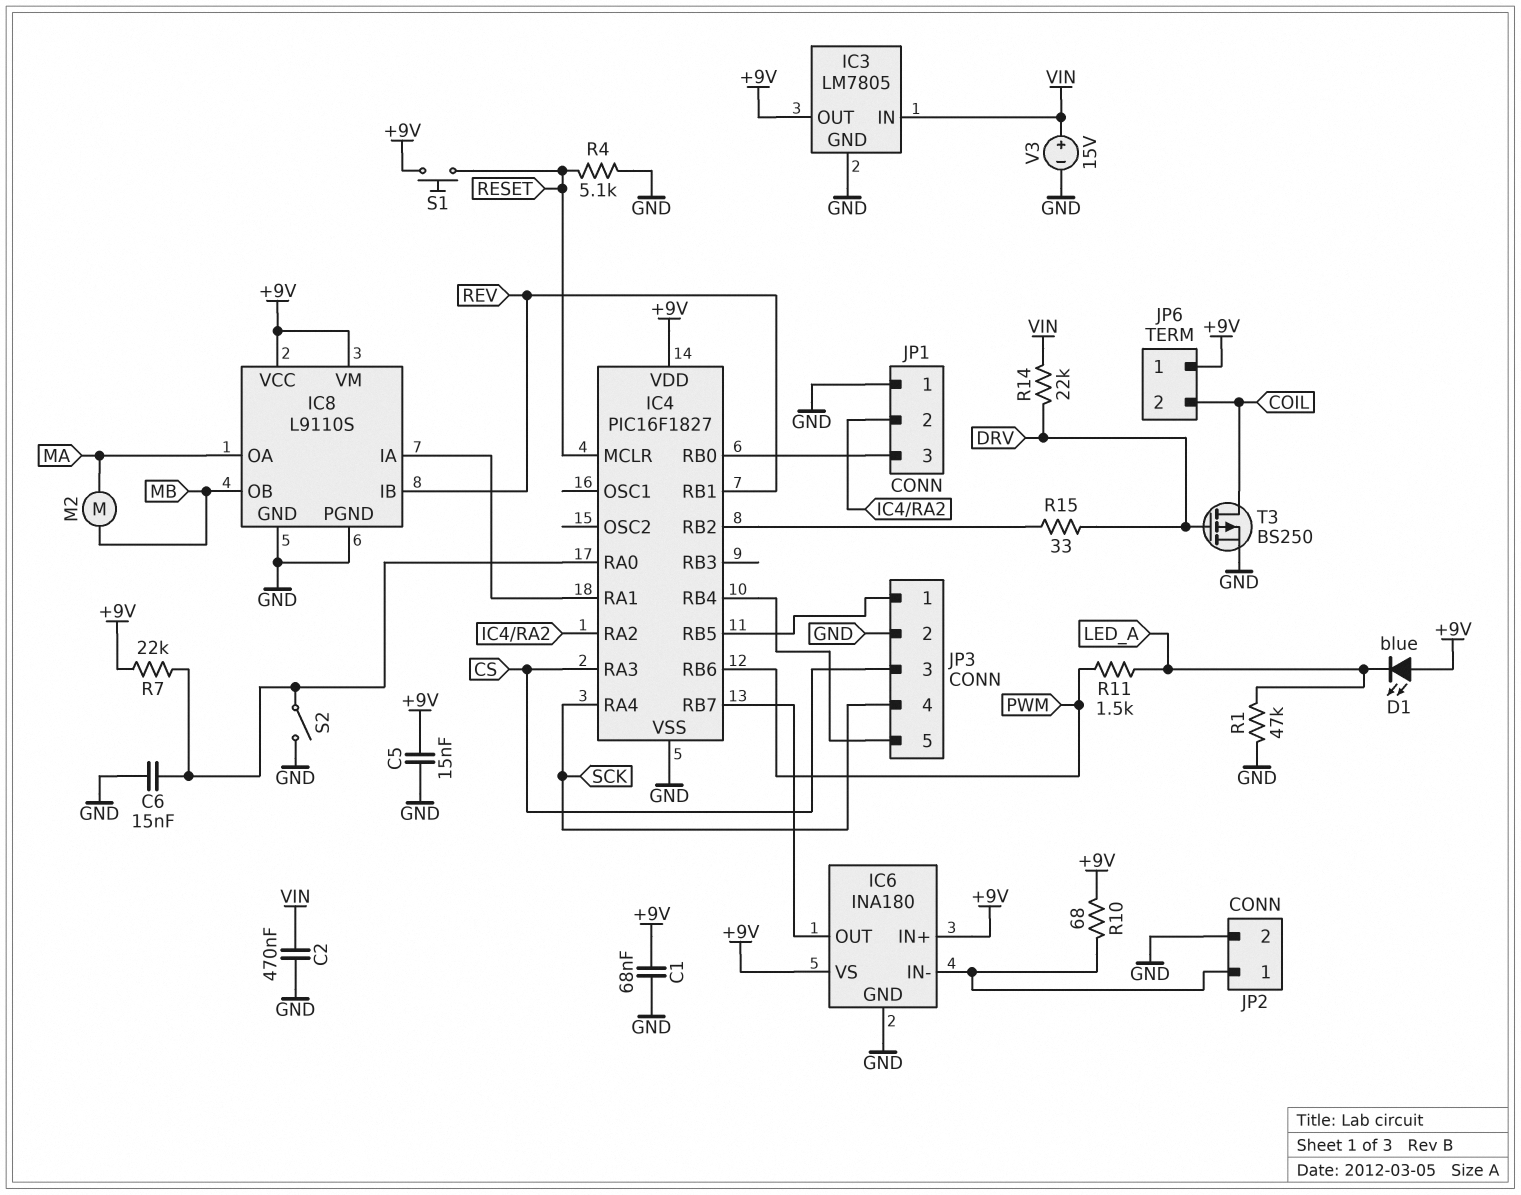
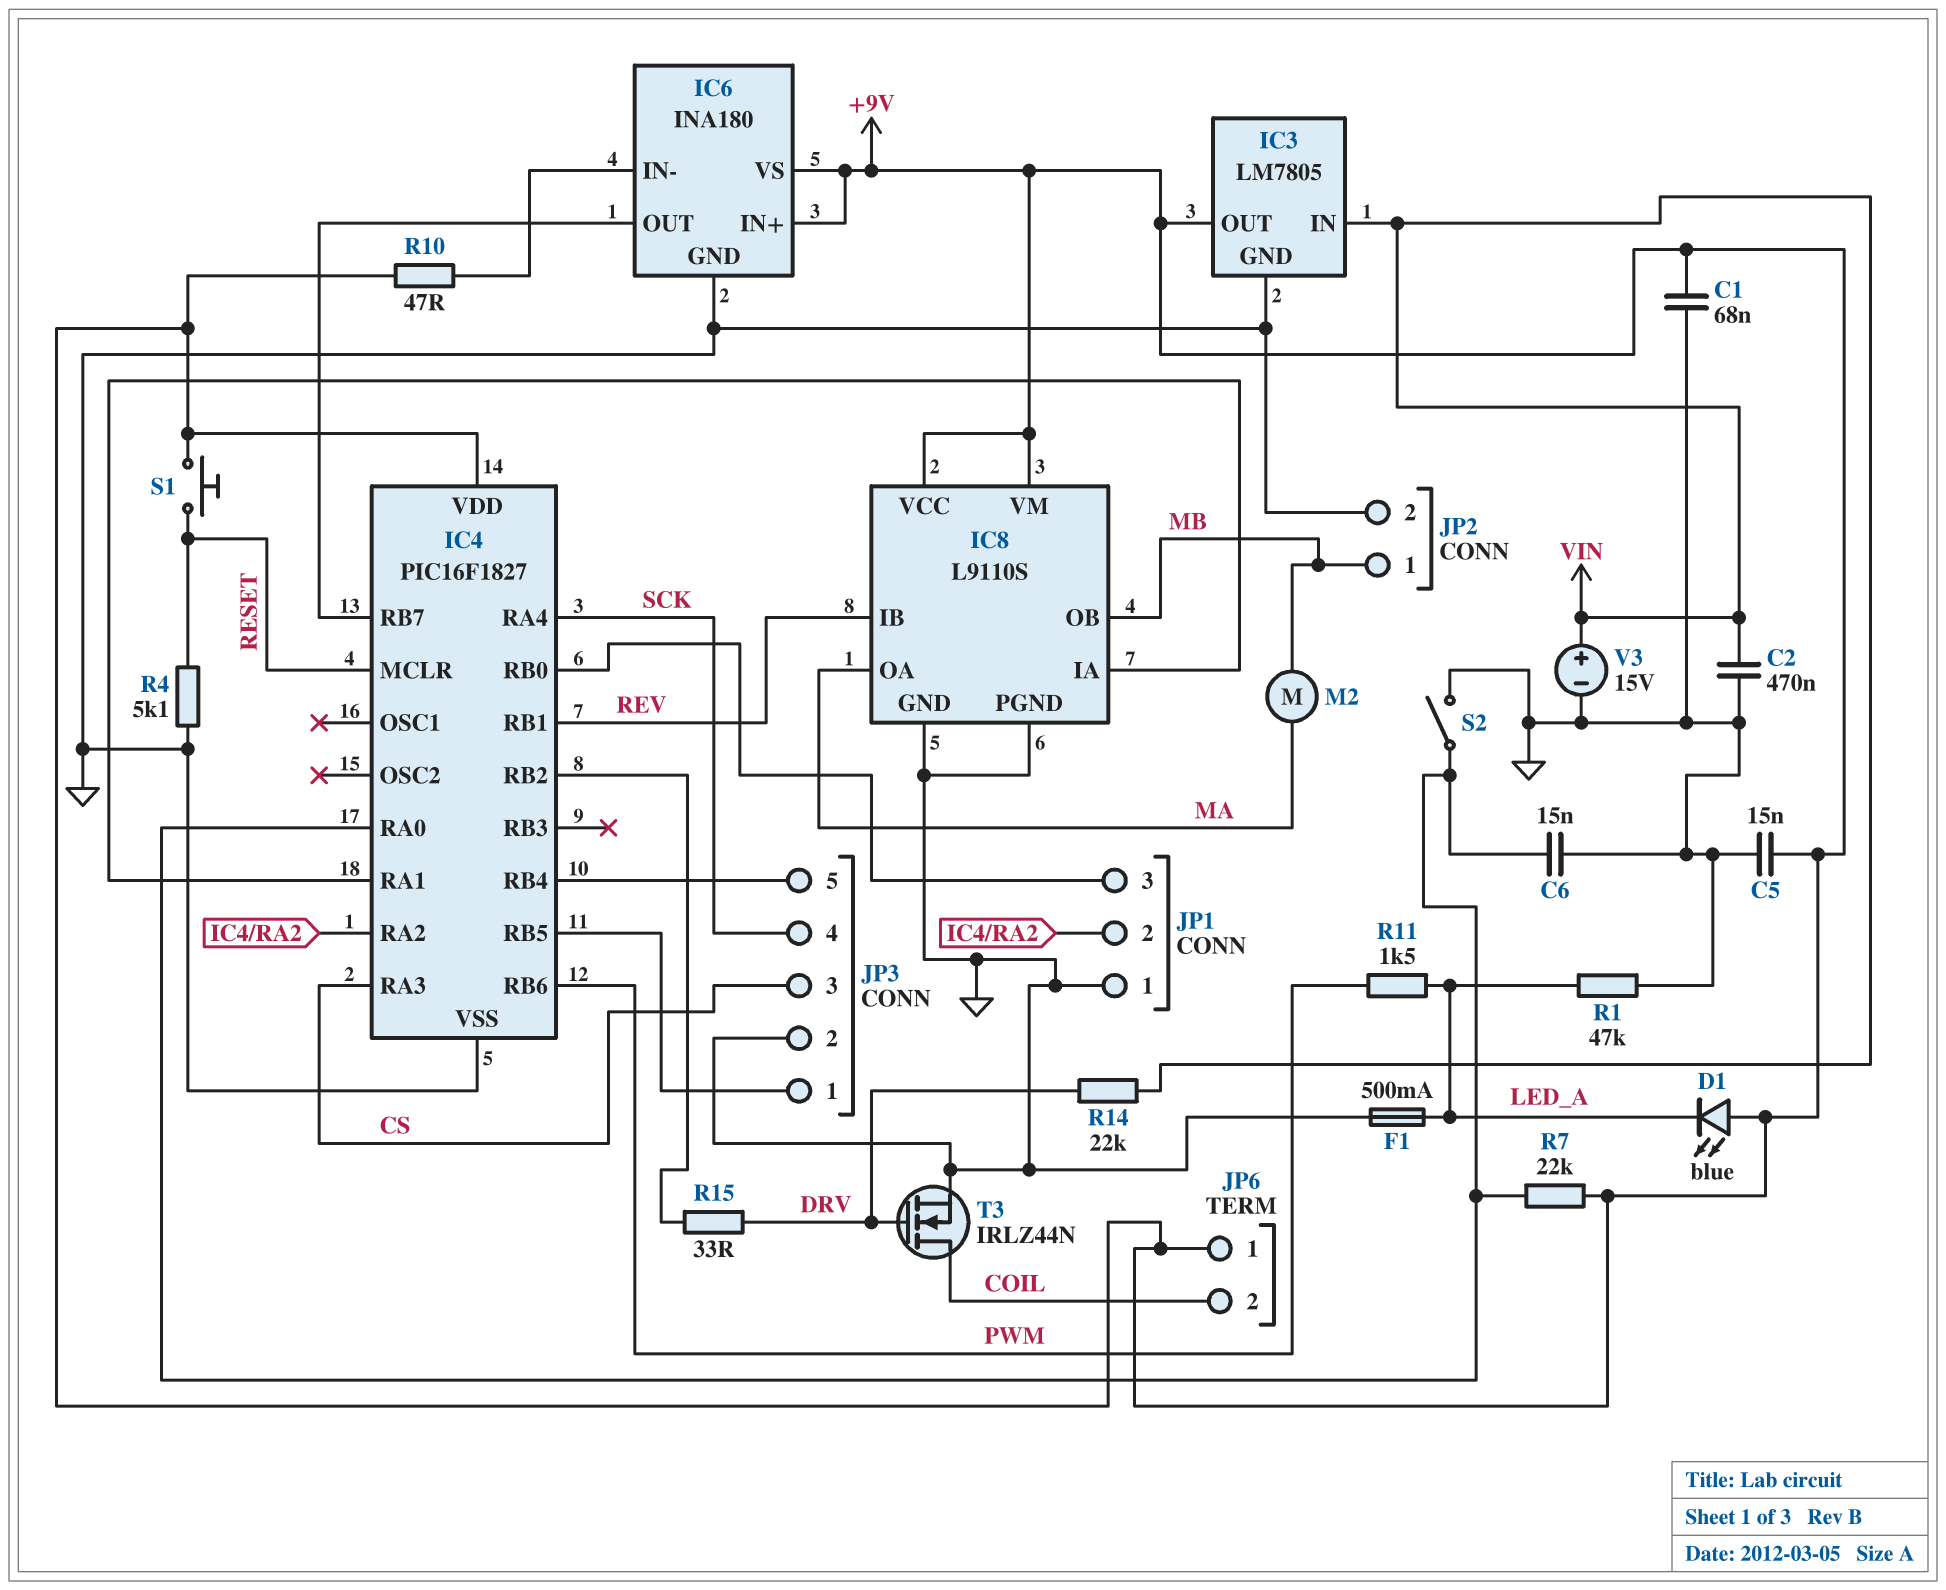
F1: none -> 500mA (GND, LED_A)
JP2 pin 1: IC6/IN- -> MB
R10: 68 (+9V, IC6/IN-) -> 47 (+9V, IC6/IN-)
T3: PMOS BS250 (G DRV, D COIL, S GND) -> NMOS IRLZ44N (G DRV, D COIL, S GND)

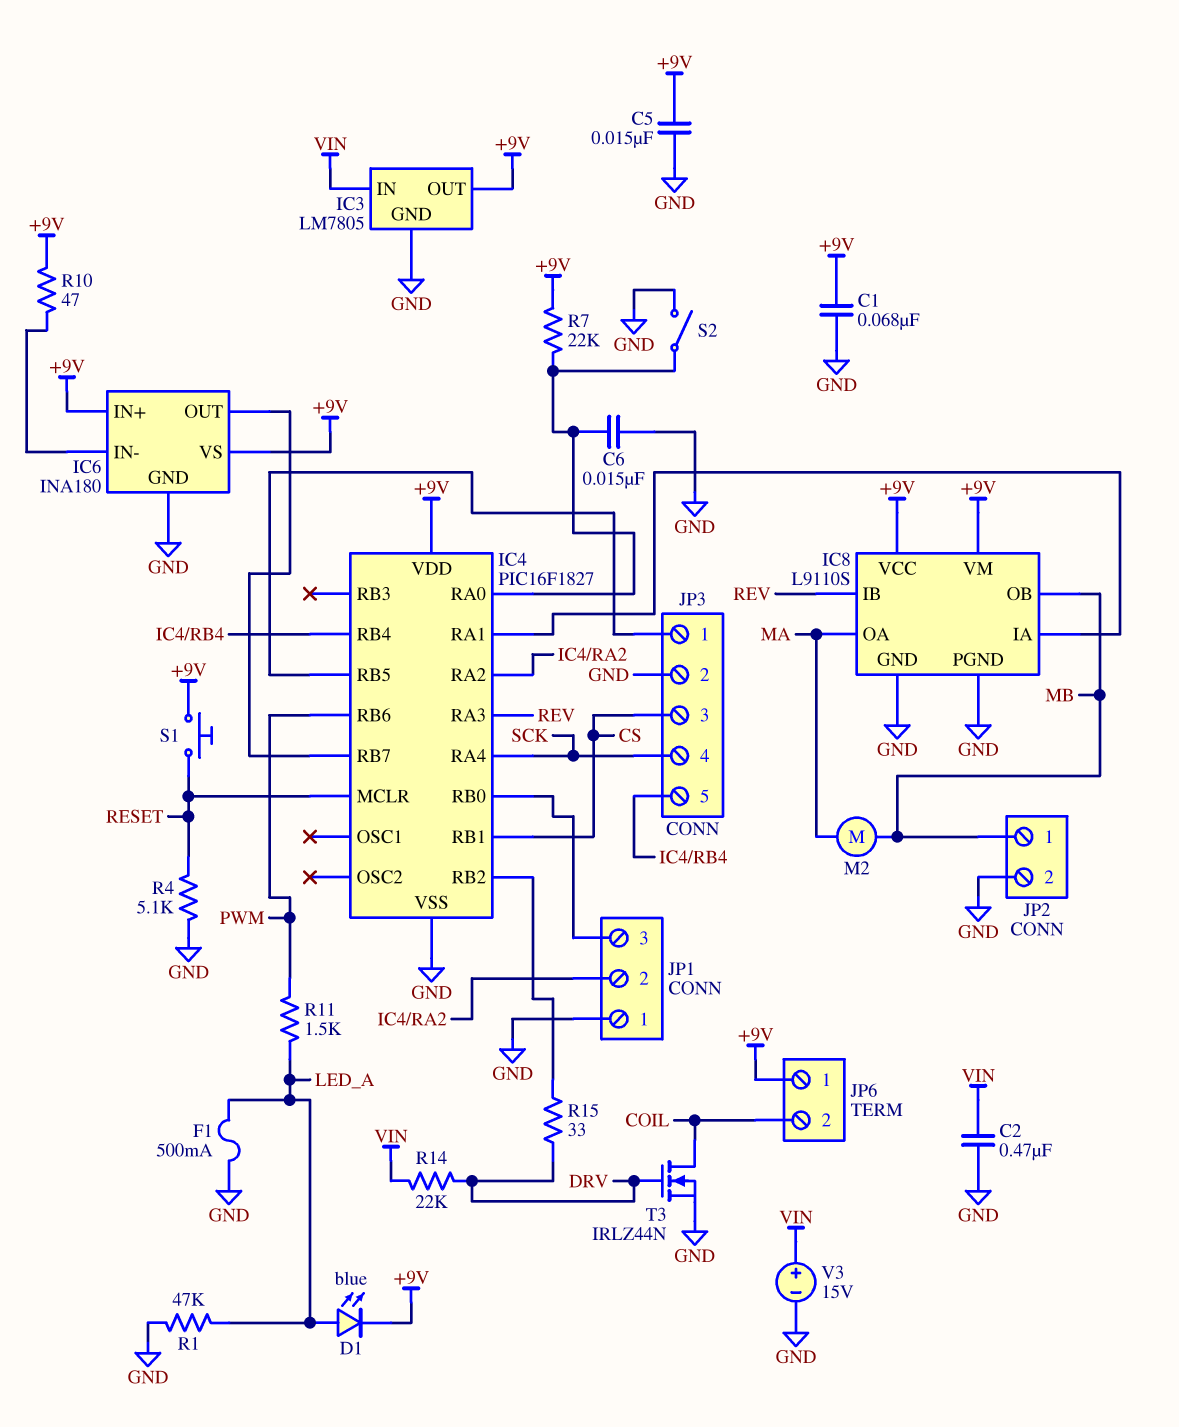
D1: LED blue (A +9V, K LED_A) -> LED blue (A LED_A, K +9V)
IC4 pin RA3: CS -> REV
IC4 pin RB1: REV -> CS

